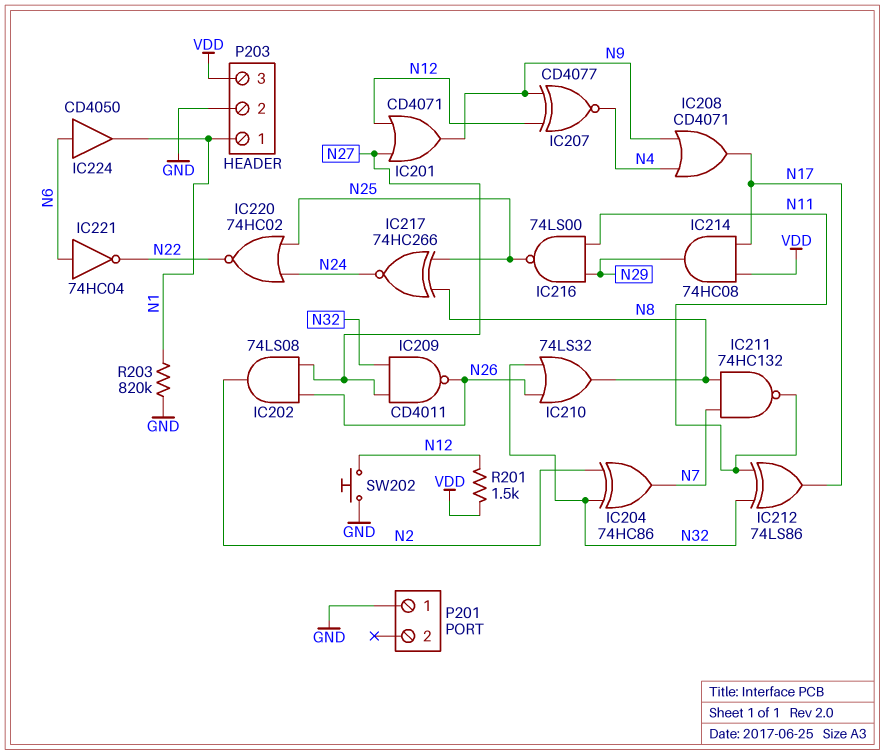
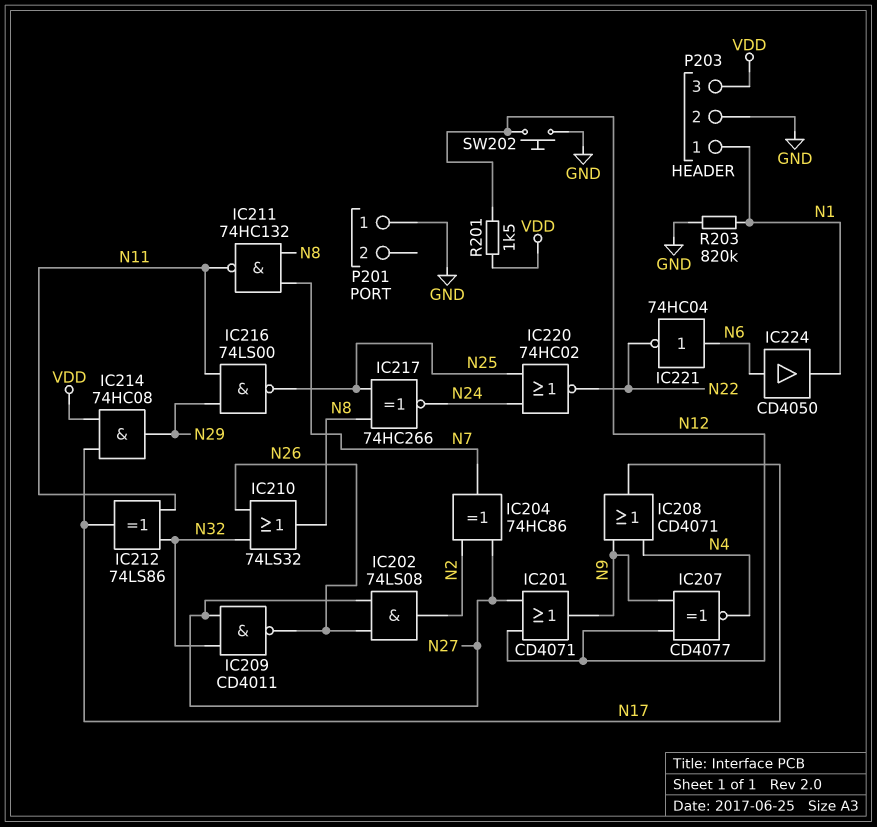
IC204: XOR 74HC86 (in N2, in N32, out N7) -> XOR 74HC86 (in N2, in N27, out N7)

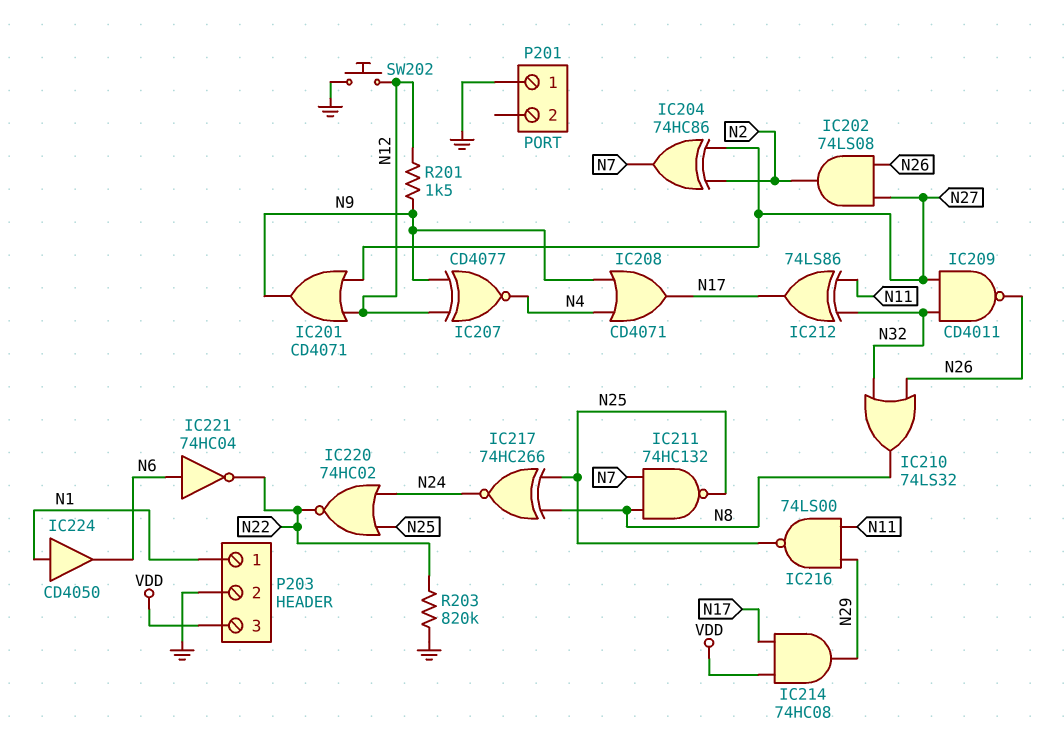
IC211: NAND 74HC132 (in N7, in N8, out N11) -> NAND 74HC132 (in N7, in N8, out N25)
IC224: buffer CD4050 (in N6, out N1) -> buffer CD4050 (in N1, out N6)
R201: 1.5k (N12, VDD) -> 1.5k (N9, N12)
R203: 820k (GND, N1) -> 820k (GND, N22)

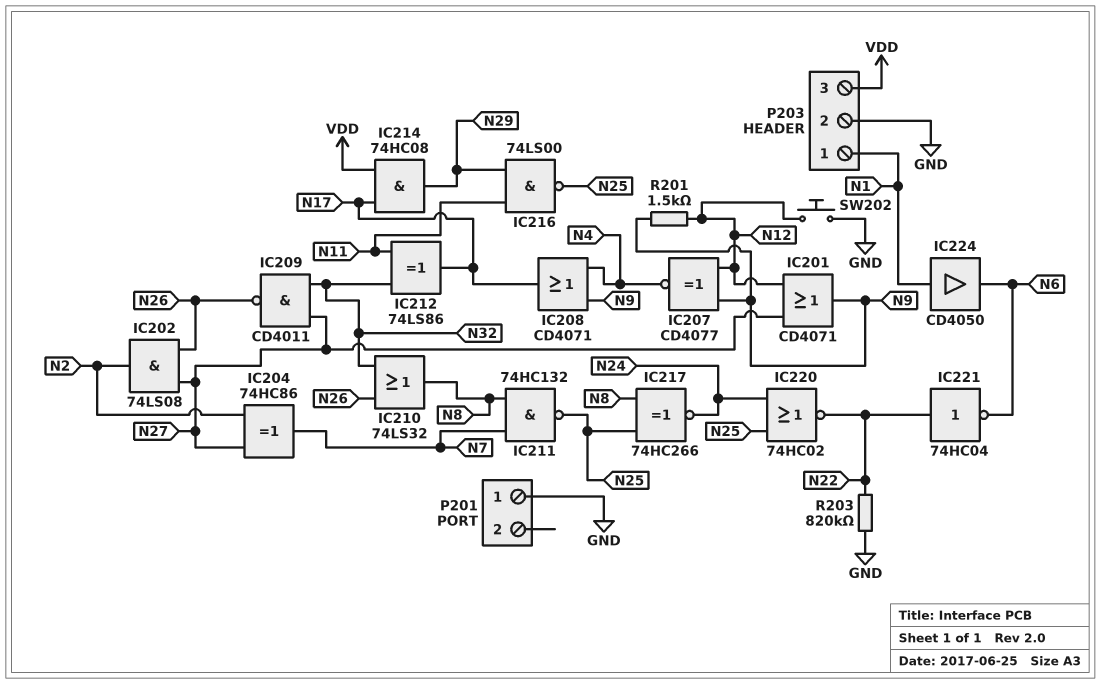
IC221: NOT 74HC04 (in N6, out N22) -> NOT 74HC04 (in N22, out N6)

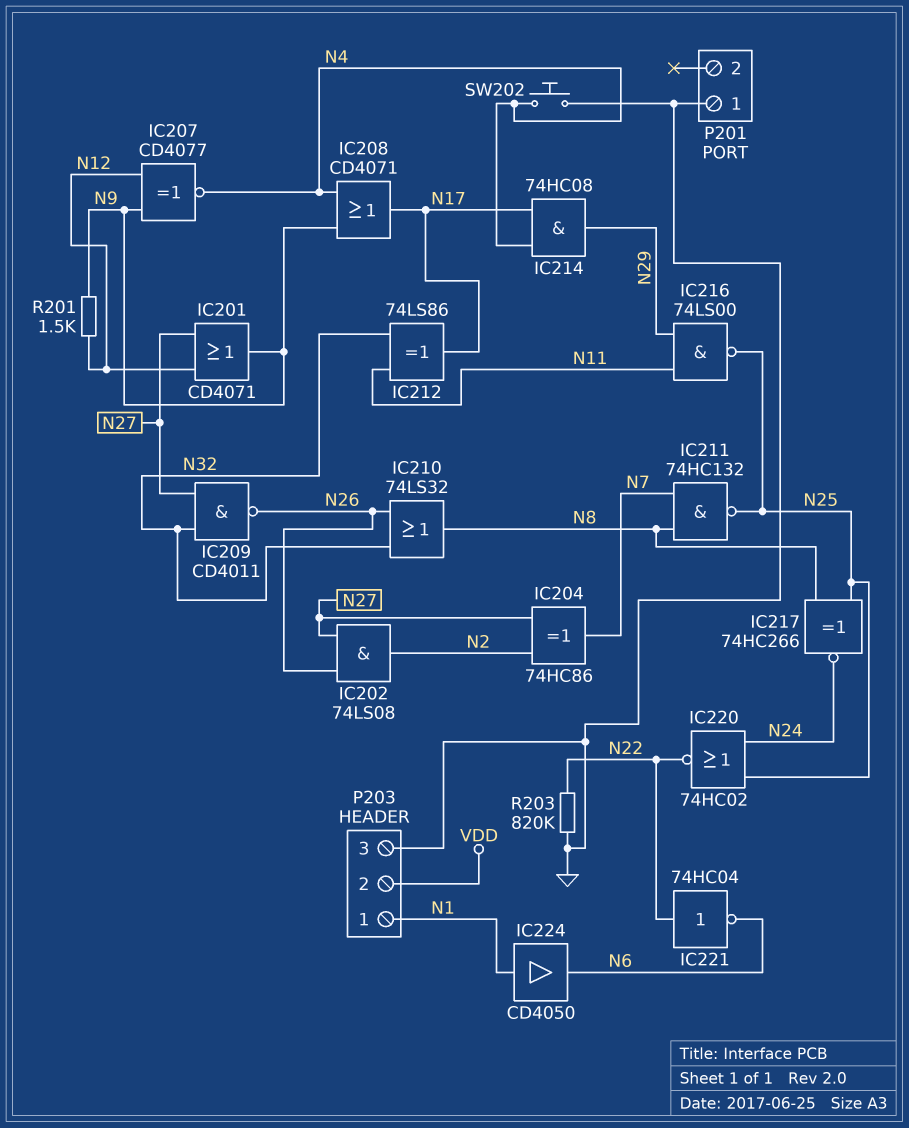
IC214: AND 74HC08 (in N17, in VDD, out N29) -> AND 74HC08 (in N4, in N17, out N29)
P203 pin 2: GND -> VDD
P203 pin 3: VDD -> GND
SW202: button (GND, N12) -> button (GND, N4)

